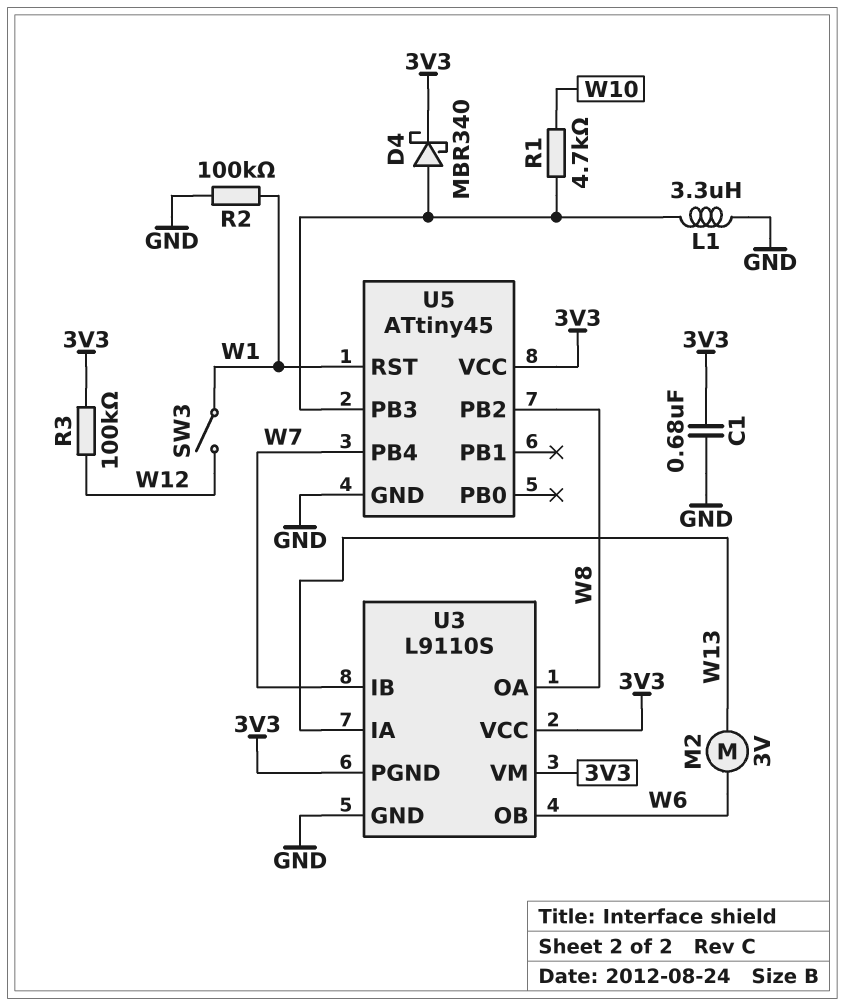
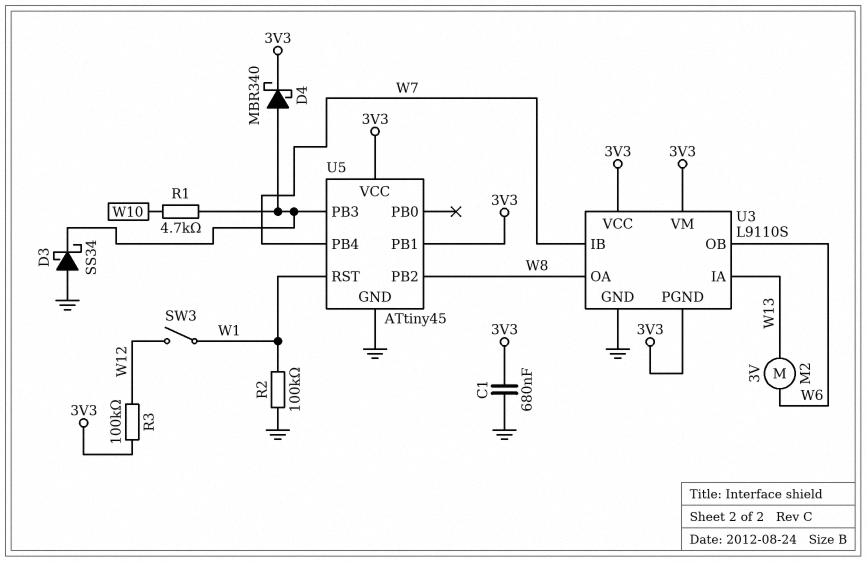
D3: none -> schottky SS34 (A GND, K U5/PB3)
L1: 3.3uH (GND, U5/PB3) -> none
U5 pin PB1: none -> 3V3

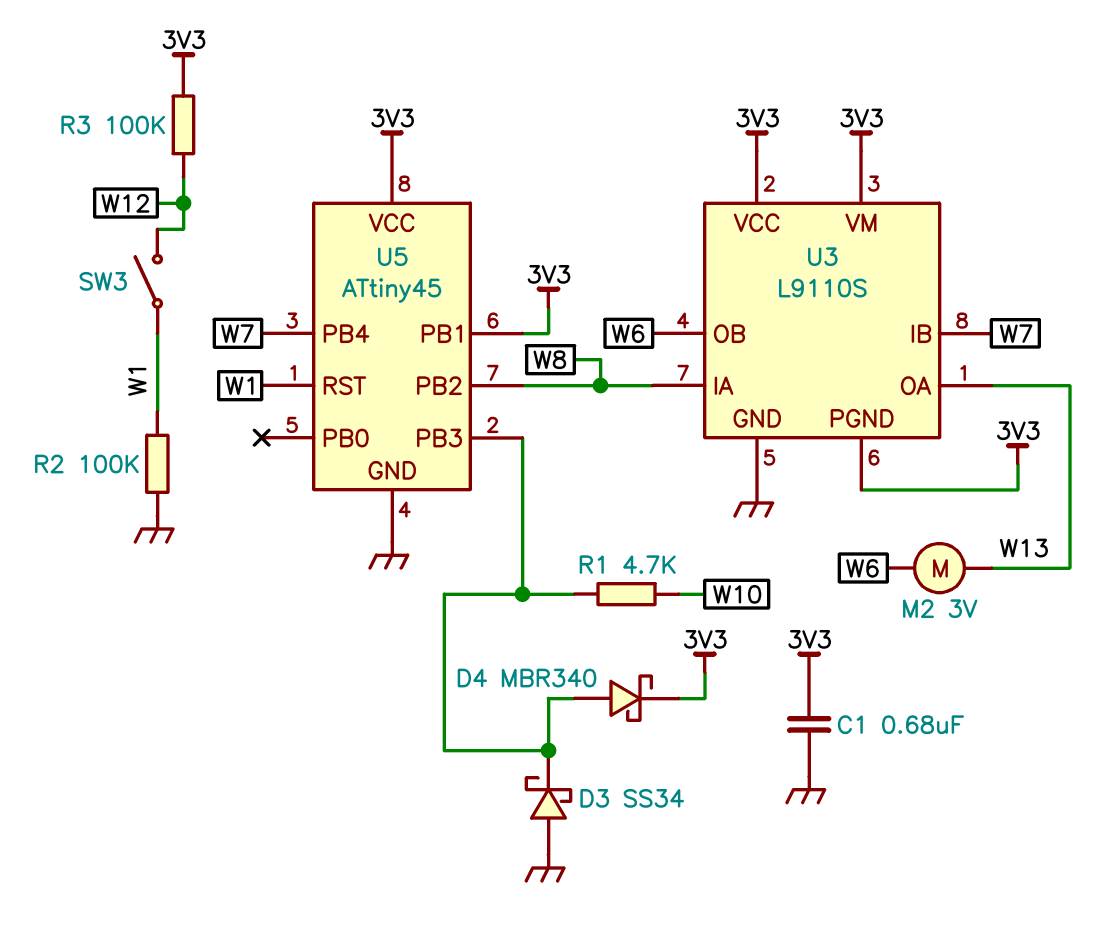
U3 pin IA: W13 -> W8
U3 pin OA: W8 -> W13

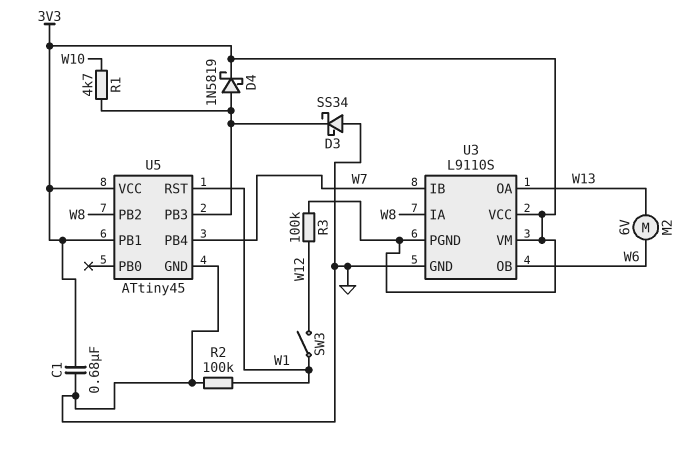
D4: schottky MBR340 (A U5/PB3, K 3V3) -> schottky 1N5819 (A U5/PB3, K 3V3)
M2: motor 3V (W6, W13) -> motor 6V (W6, W13)

